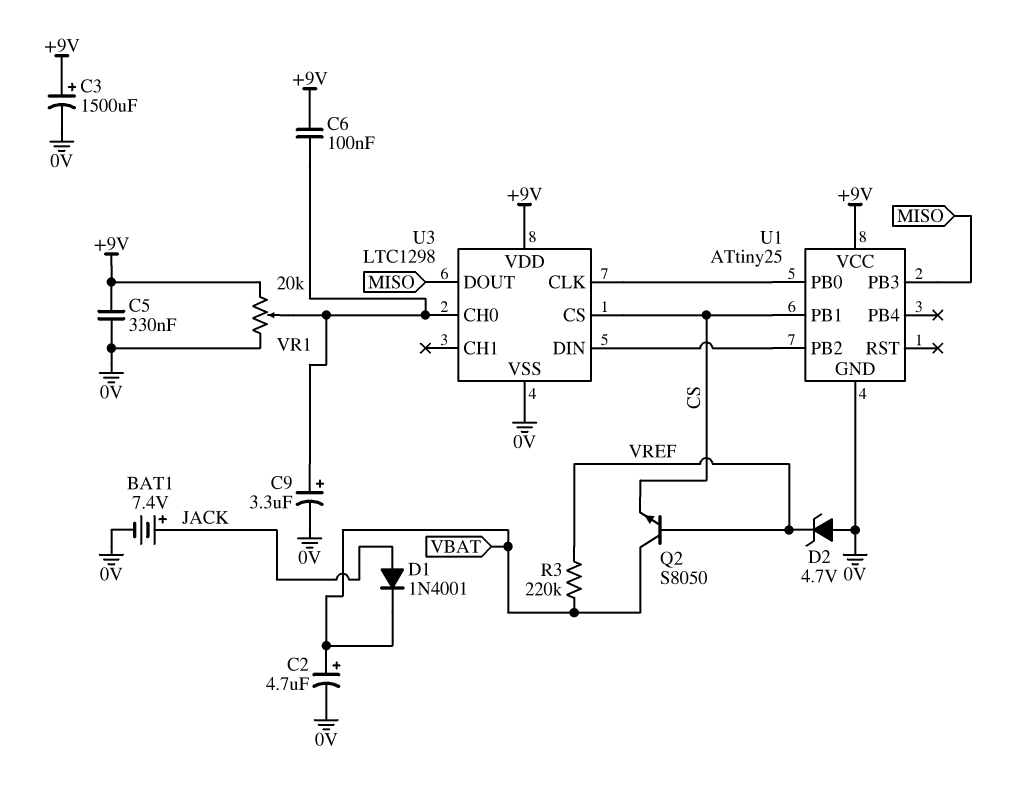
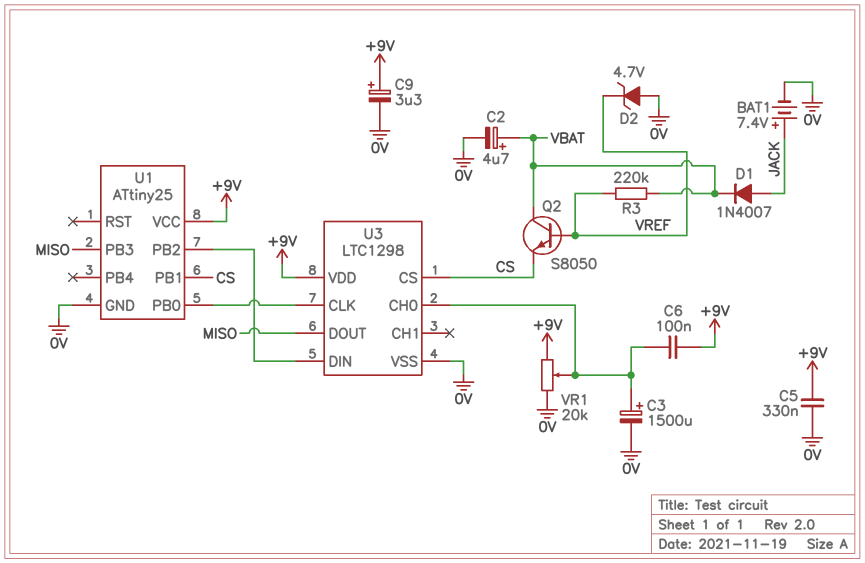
C3: 1500uF (plus +9V, minus 0V) -> 1500uF (plus U3/CH0, minus 0V)
C9: 3.3uF (plus U3/CH0, minus 0V) -> 3.3uF (plus +9V, minus 0V)
D1: diode 1N4001 (A JACK, K VBAT) -> diode 1N4007 (A JACK, K VBAT)

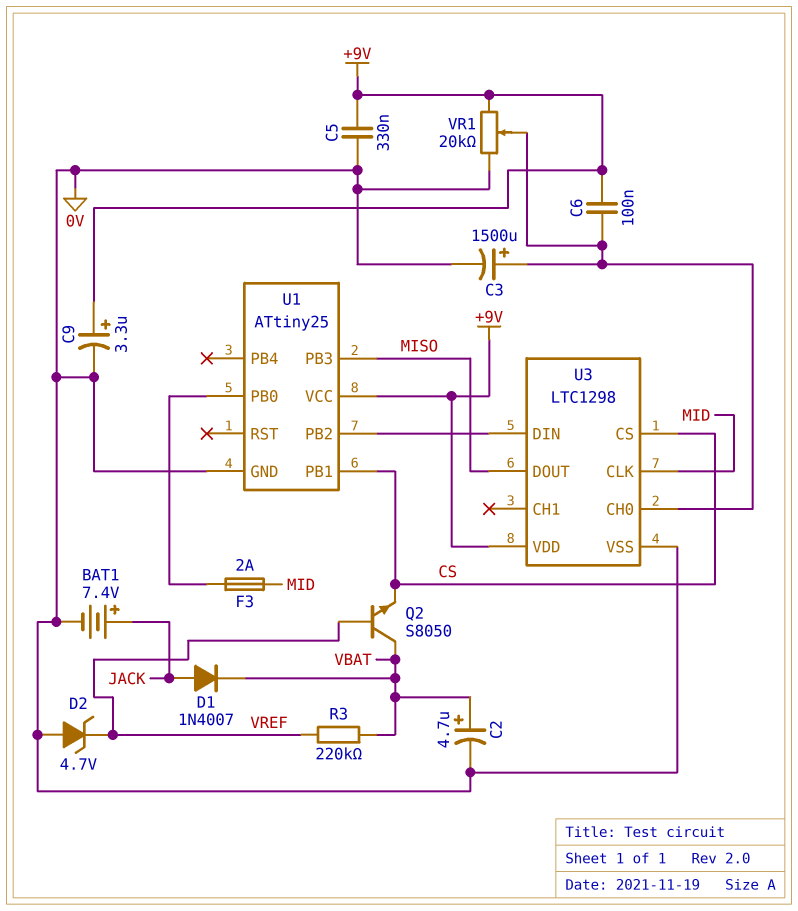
F3: none -> 2A (MID, U1/PB0)
U3 pin CLK: U1/PB0 -> MID

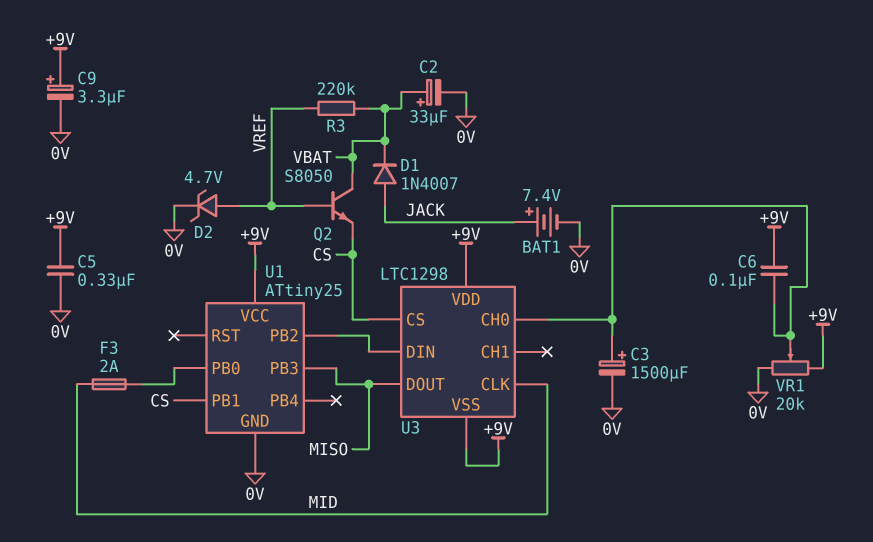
C2: 4.7uF (plus VBAT, minus 0V) -> 33uF (plus VBAT, minus 0V)
D2: zener 4.7V (A 0V, K VREF) -> zener 4.7V (A VREF, K 0V)
U3 pin VSS: 0V -> +9V

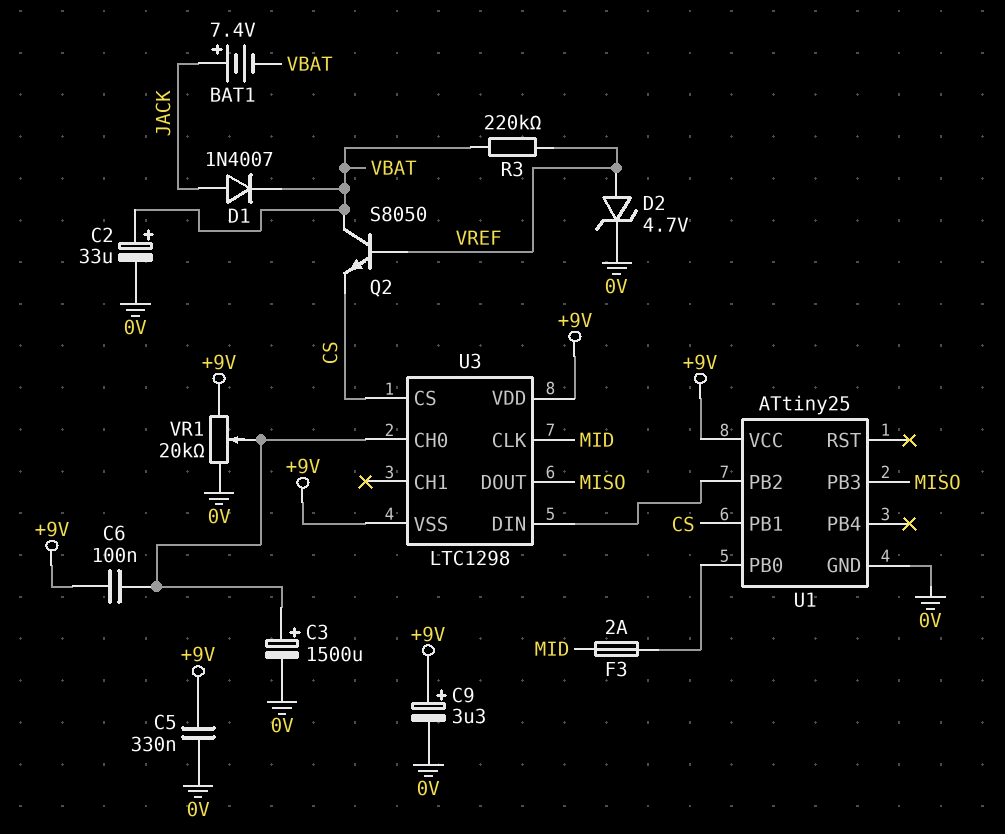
BAT1: 7.4V (plus JACK, minus 0V) -> 7.4V (plus JACK, minus VBAT)

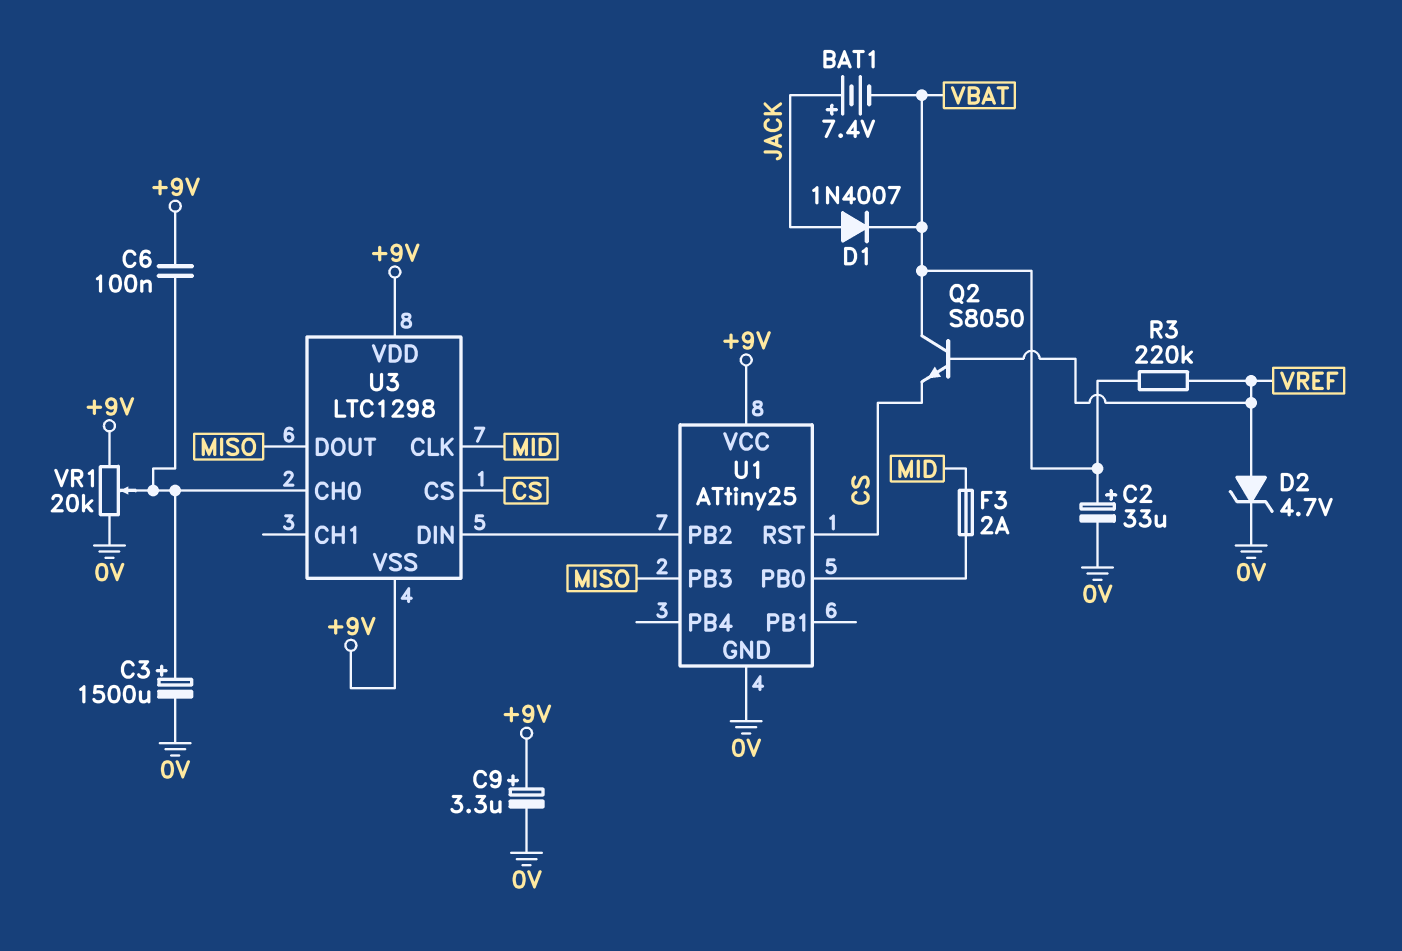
C5: 330nF (+9V, 0V) -> none
U1 pin PB1: CS -> none
U1 pin RST: none -> CS

